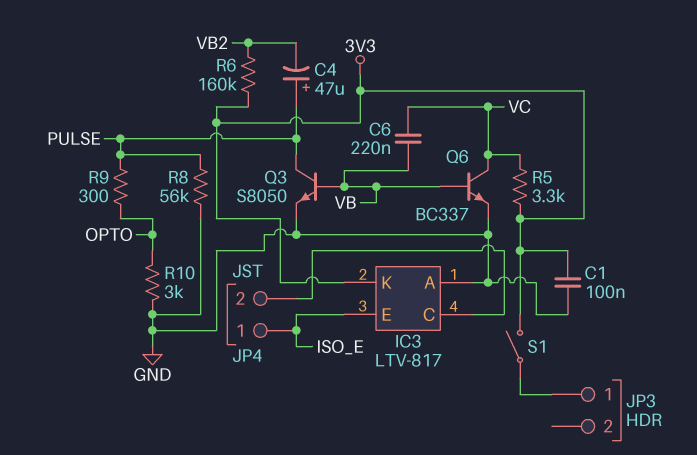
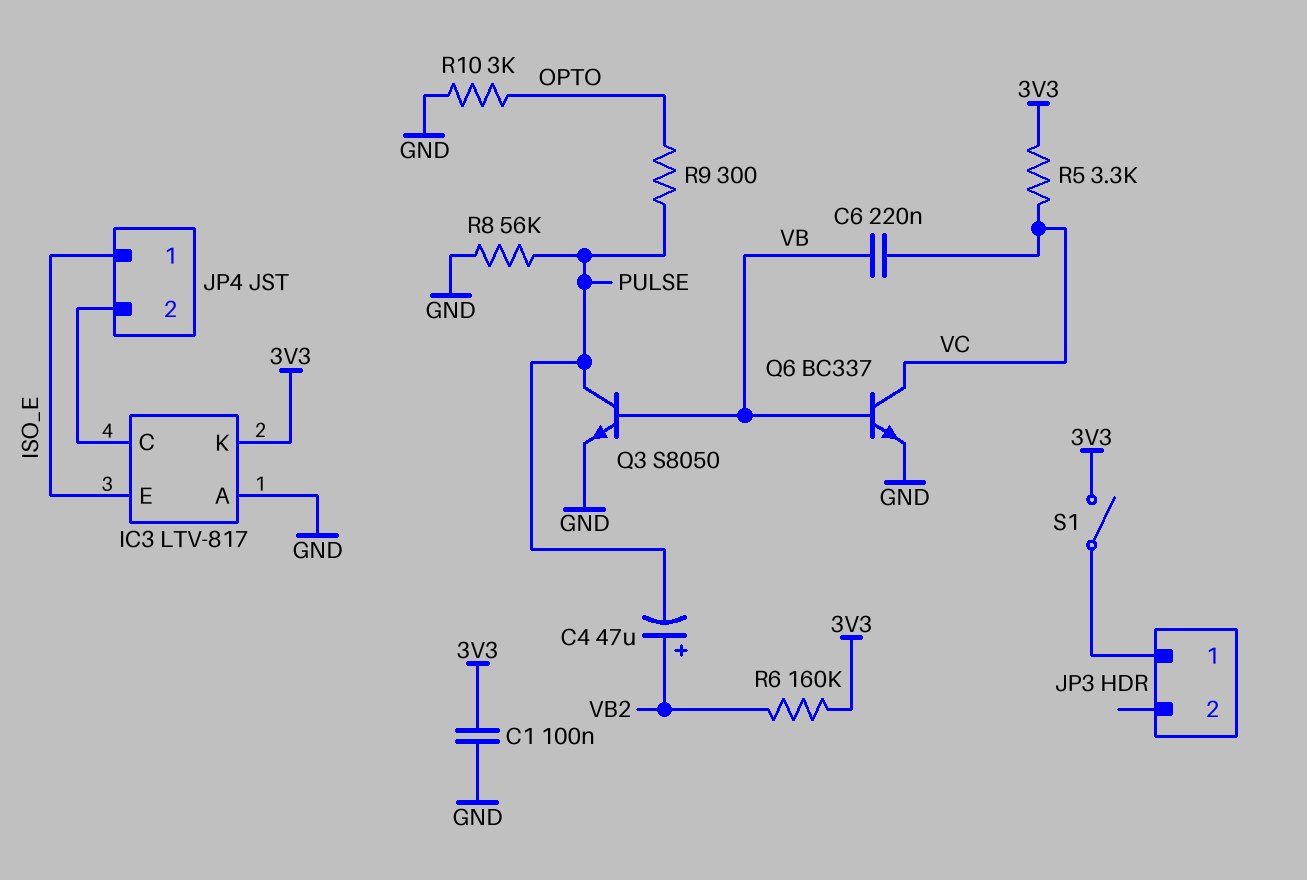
C4: 47uF (plus PULSE, minus VB2) -> 47uF (plus VB2, minus PULSE)

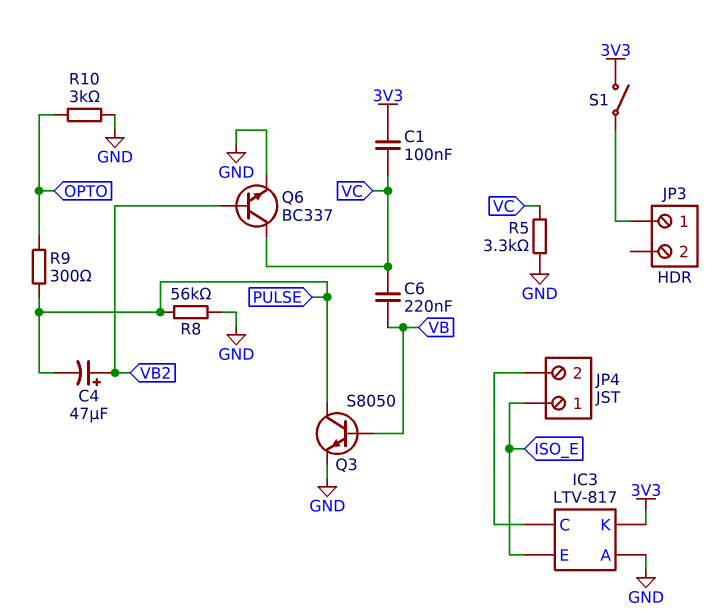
C1: 100nF (3V3, GND) -> 100nF (3V3, VC)
Q6: NPN BC337 (B VB, C VC, E GND) -> NPN BC337 (B VB2, C VC, E GND)
R5: 3.3k (3V3, VC) -> 3.3k (GND, VC)
R6: 160k (3V3, VB2) -> none

